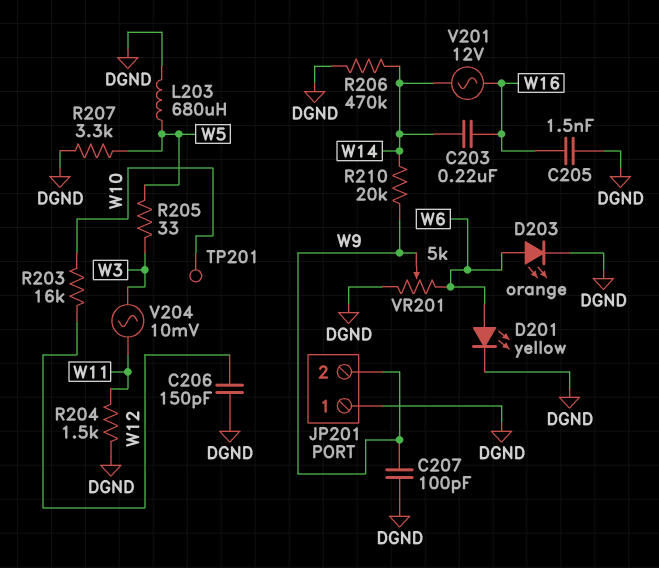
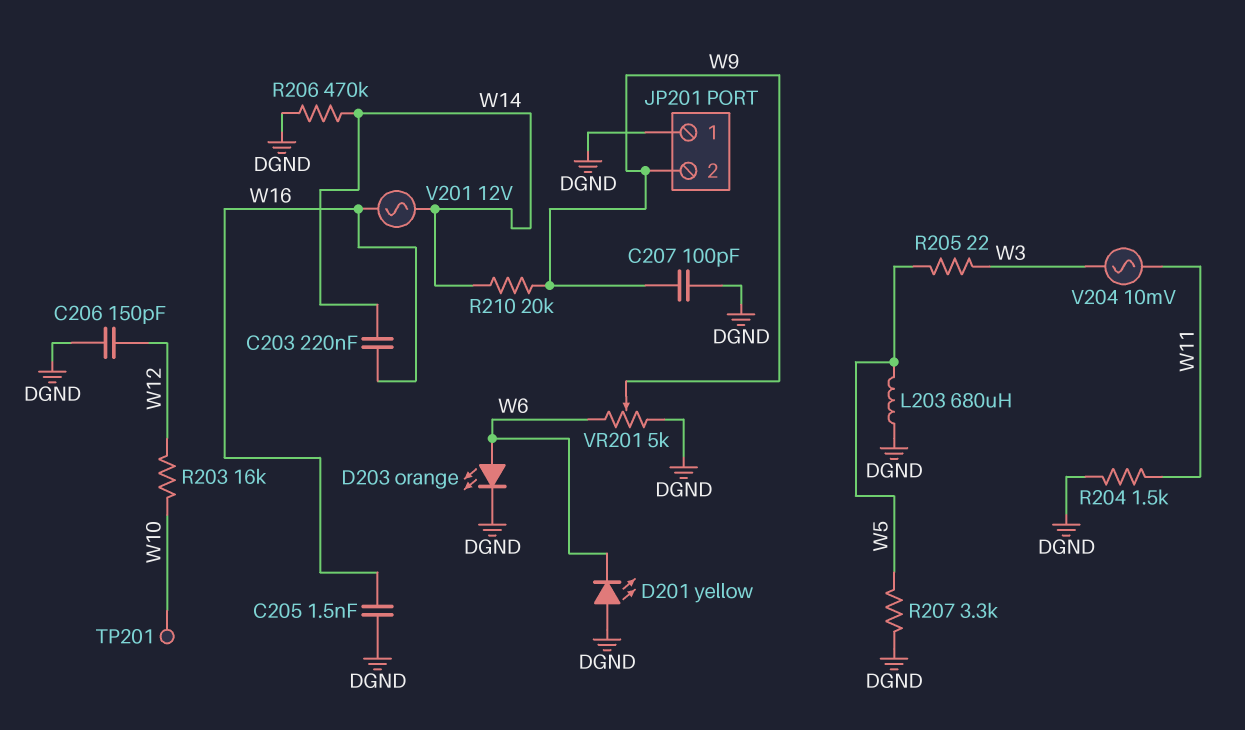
D201: LED yellow (A W6, K DGND) -> LED yellow (A DGND, K W6)
R205: 33 (W3, W5) -> 22 (W3, W5)

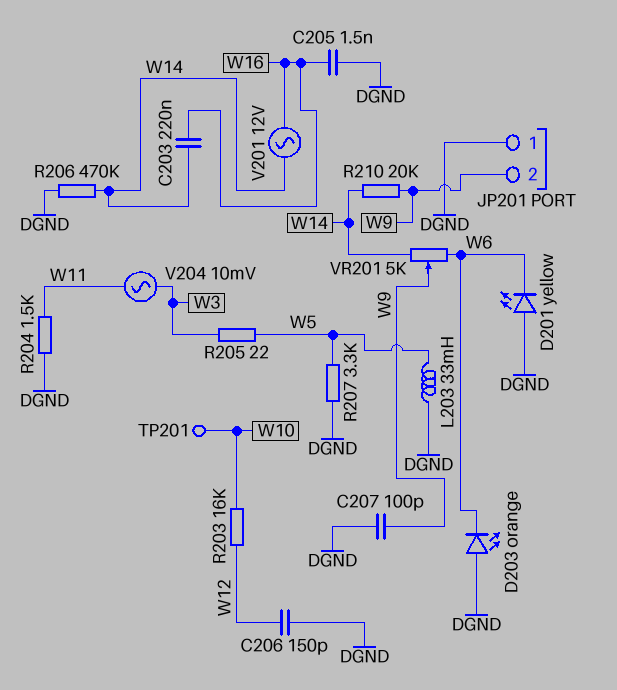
D203: LED orange (A W6, K DGND) -> LED orange (A DGND, K W6)
L203: 680uH (DGND, W5) -> 33mH (DGND, W5)
VR201: 5k (DGND, W6, wiper W9) -> 5k (W6, W14, wiper W9)

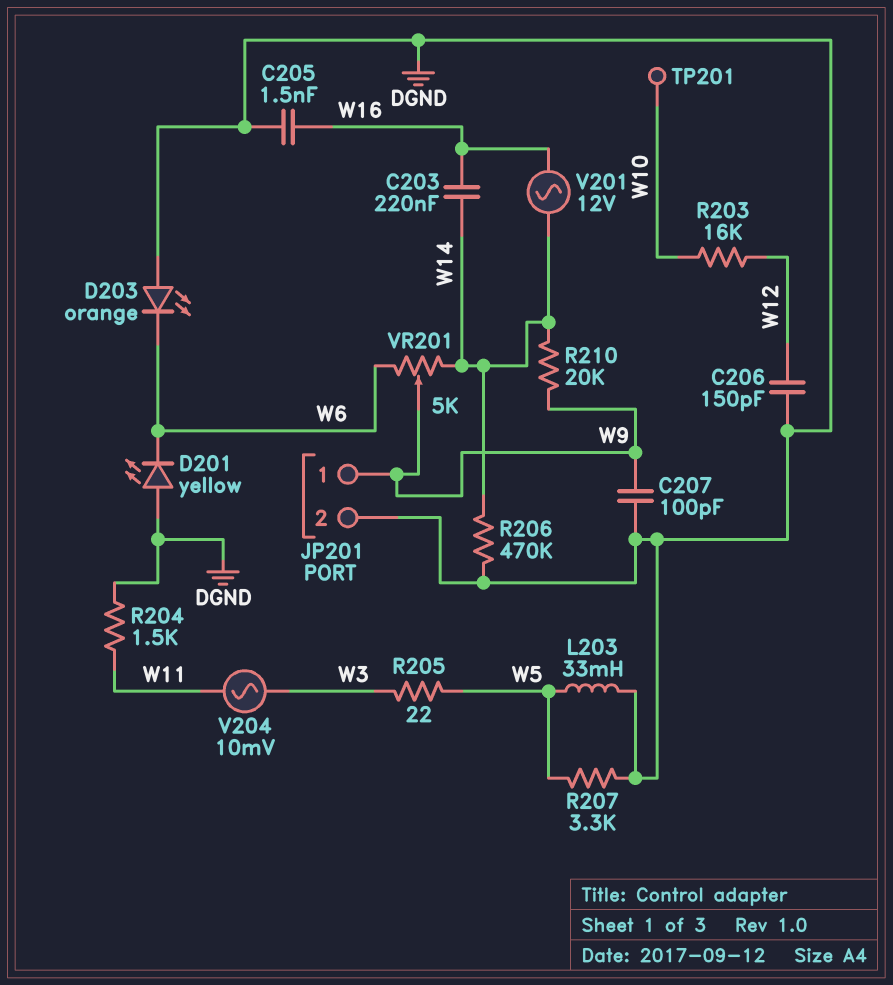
JP201 pin 1: DGND -> W9
JP201 pin 2: W9 -> DGND

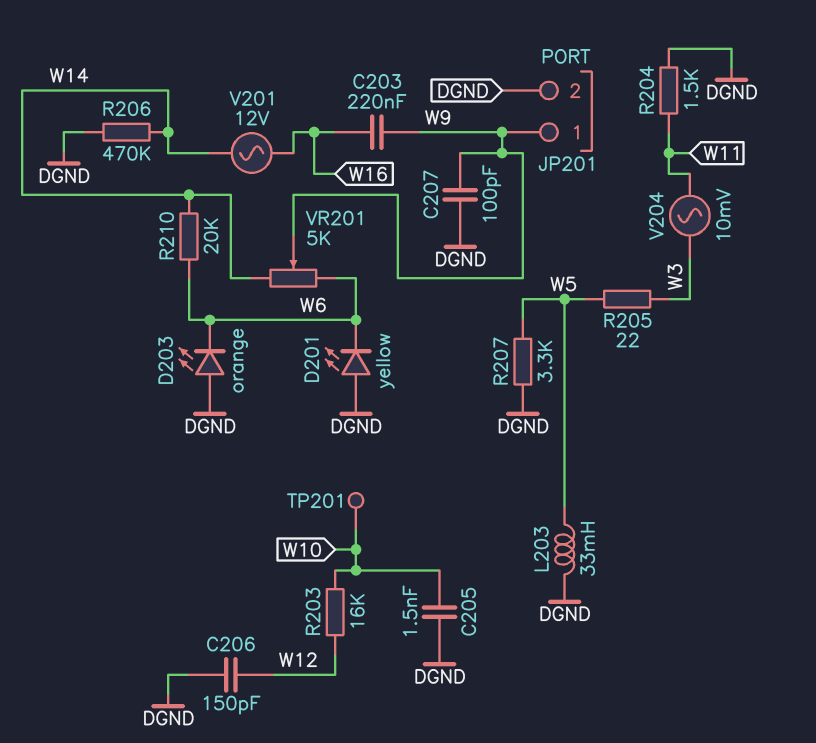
C203: 220nF (W14, W16) -> 220nF (W9, W16)
C205: 1.5nF (DGND, W16) -> 1.5nF (DGND, W10)
R210: 20k (W9, W14) -> 20k (W6, W14)

